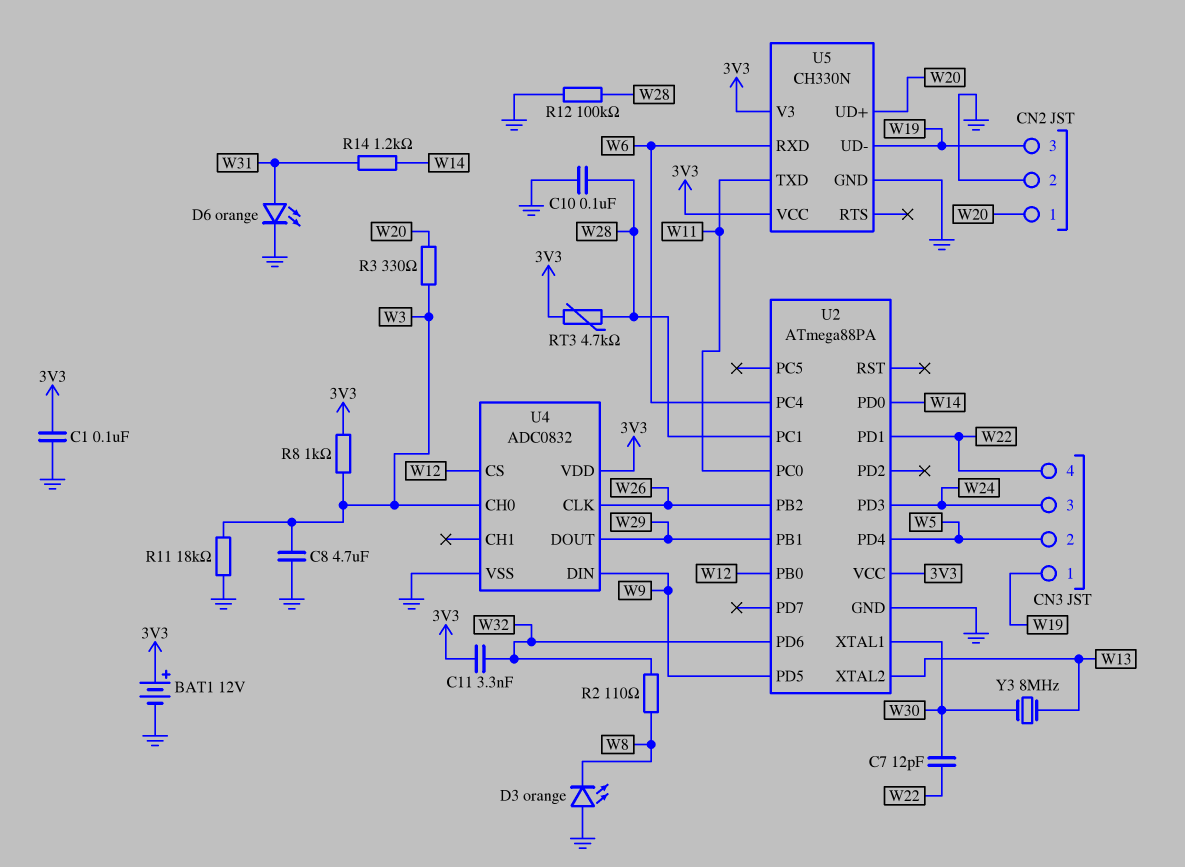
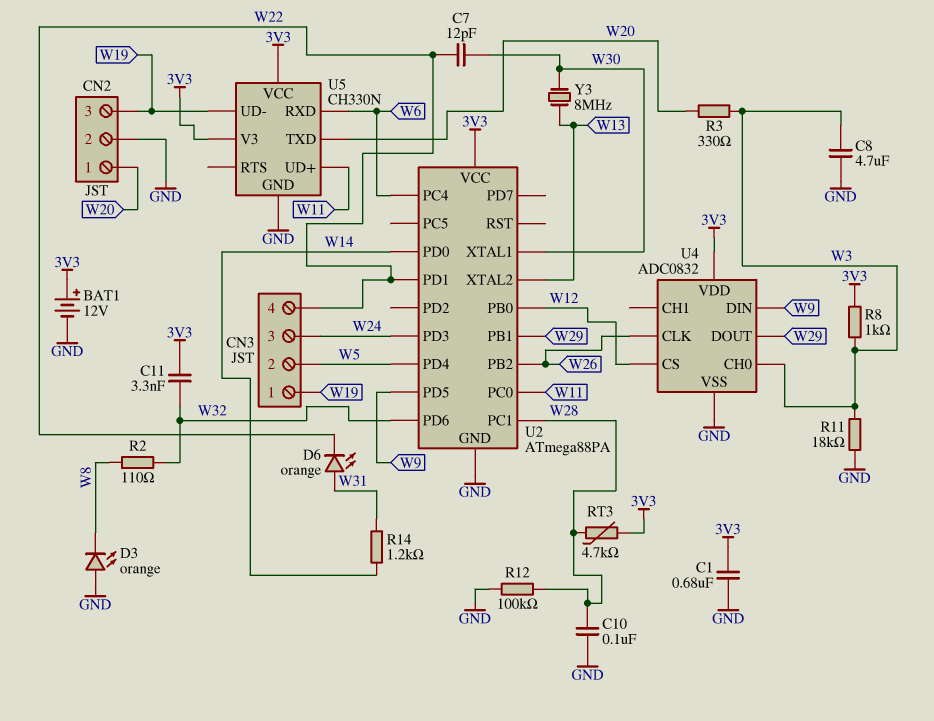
C1: 100nF (3V3, GND) -> 680nF (3V3, GND)
D6: LED orange (A W31, K GND) -> LED orange (A W31, K W22)
U5 pin TXD: W11 -> W20
U5 pin UD+: W20 -> W11

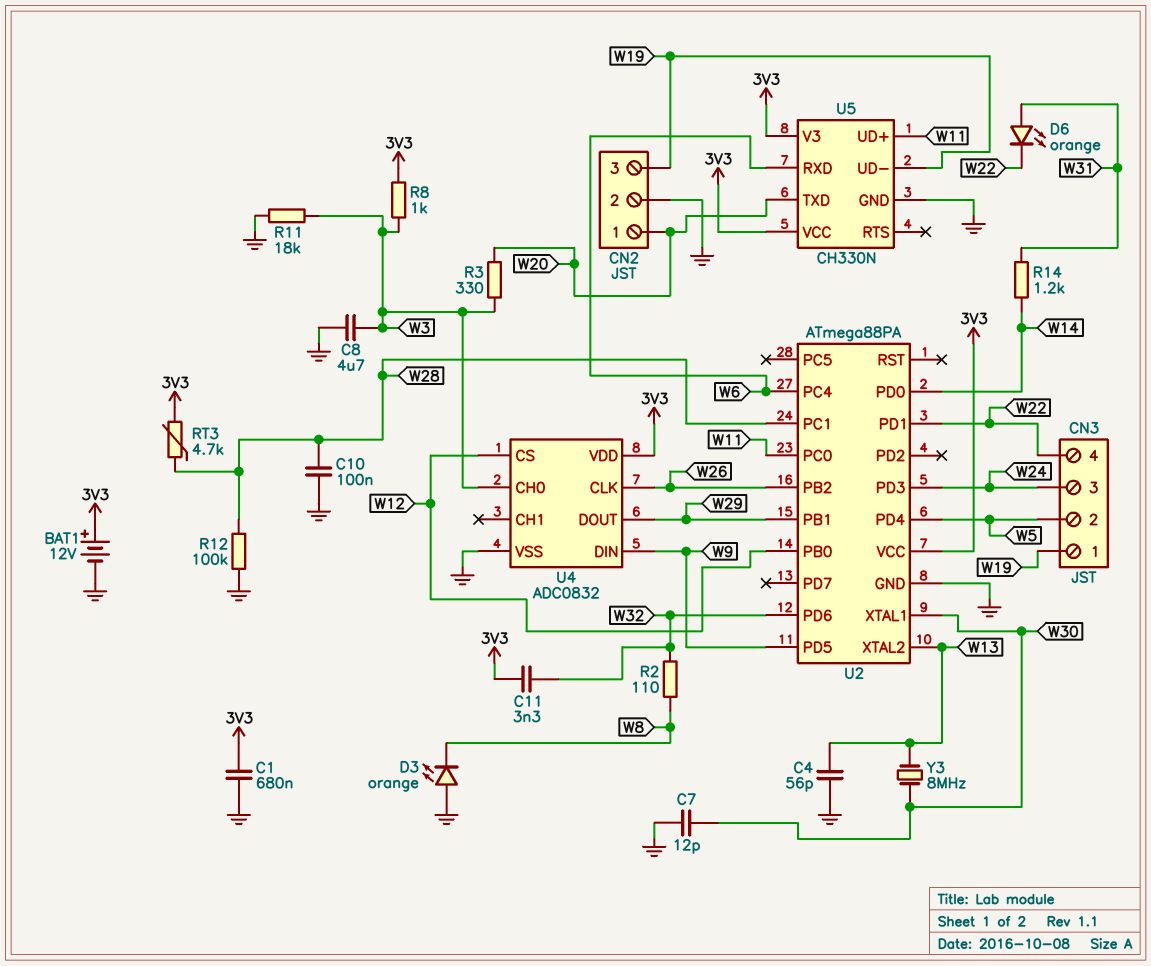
C4: none -> 56pF (GND, W13)
C7: 12pF (W22, W30) -> 12pF (GND, W30)

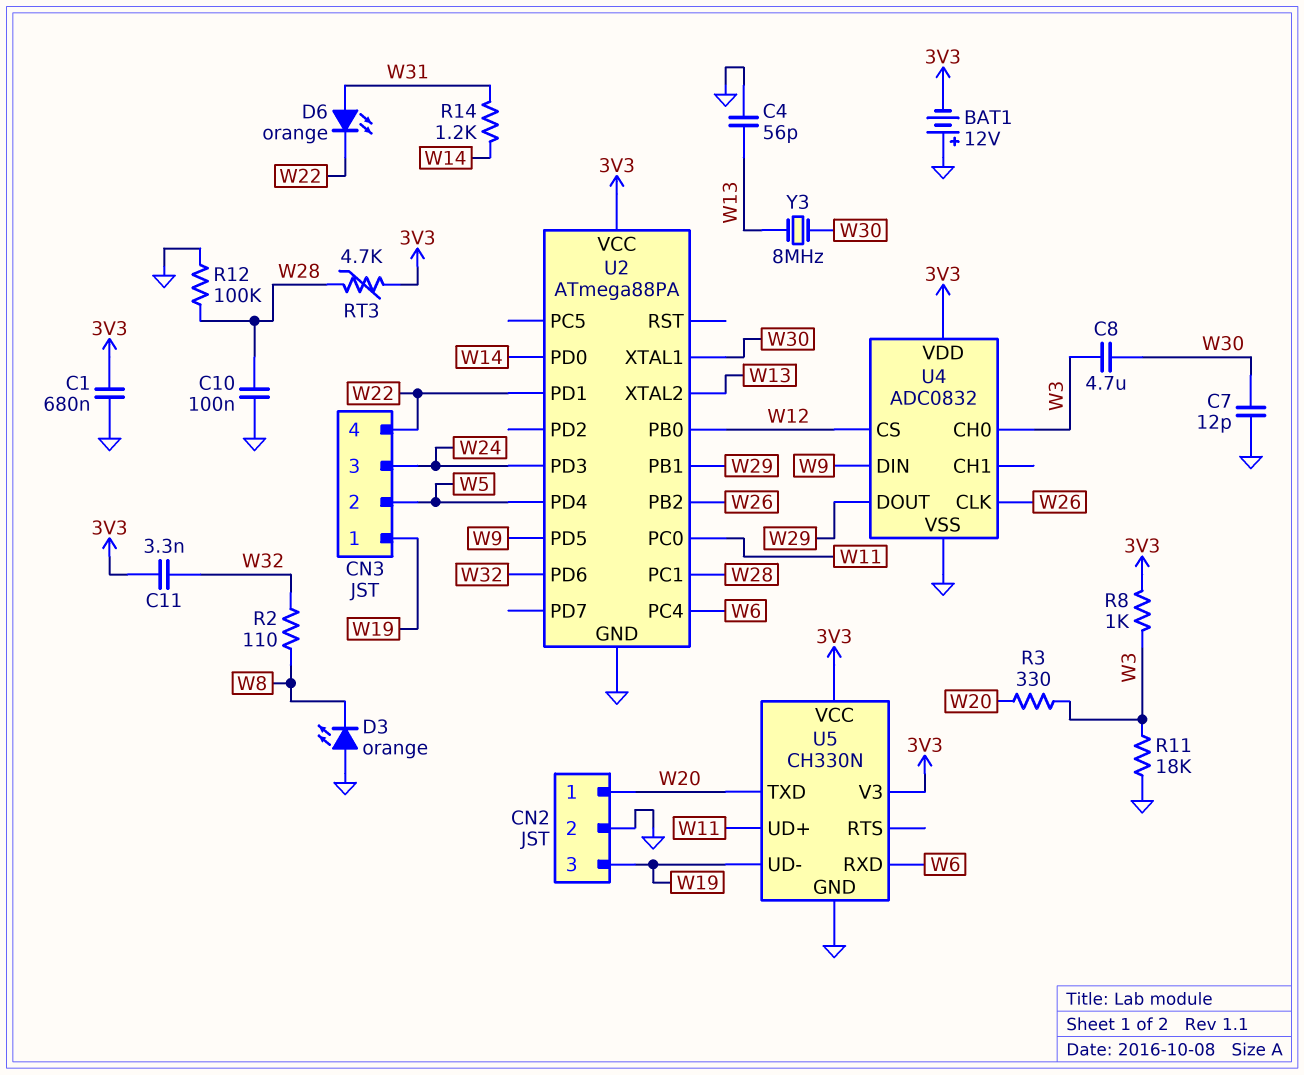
BAT1: 12V (plus 3V3, minus GND) -> 12V (plus GND, minus 3V3)
C8: 4.7uF (GND, W3) -> 4.7uF (W3, W30)

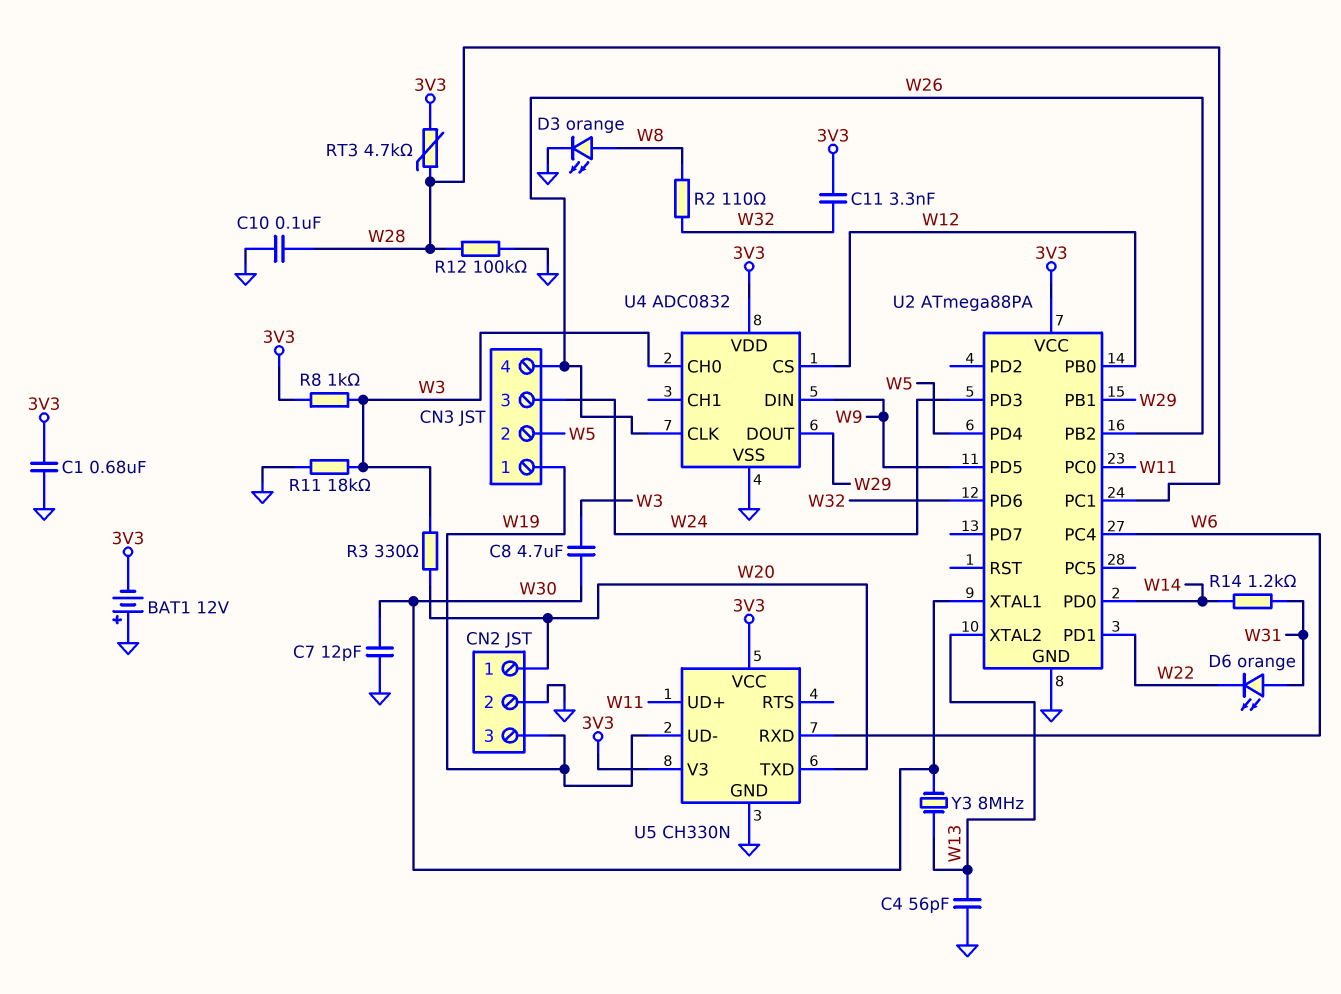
CN3 pin 4: W22 -> W26
D3: LED orange (A GND, K W8) -> LED orange (A W8, K GND)

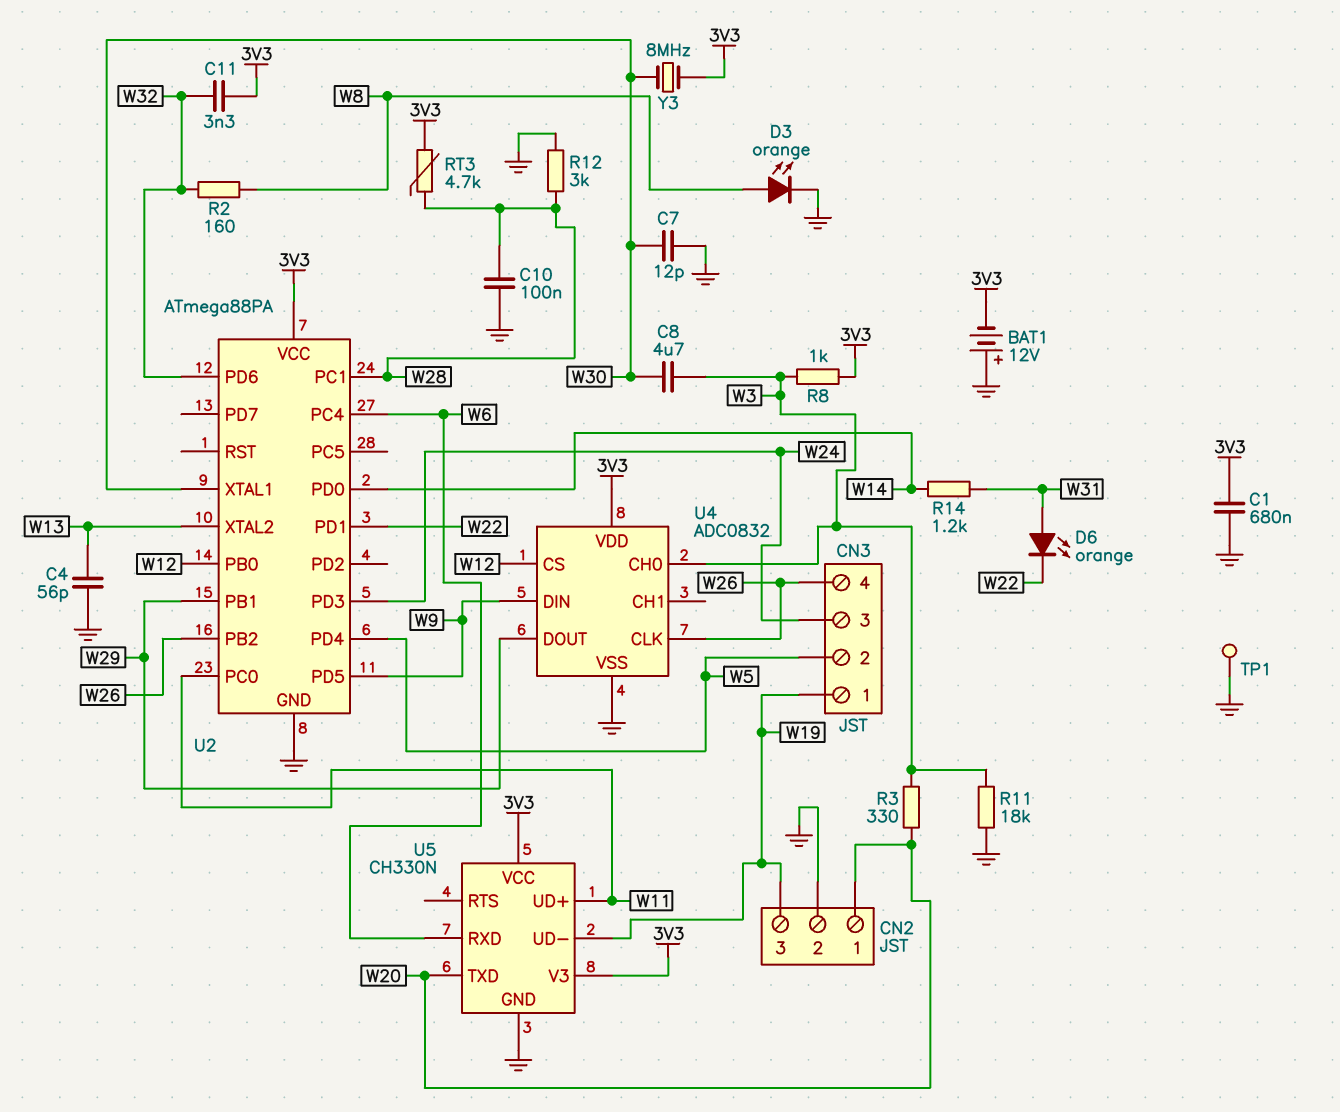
R2: 110 (W8, W32) -> 160 (W8, W32)
R12: 100k (GND, W28) -> 3k (GND, W28)
TP1: none -> test point (GND)
Y3: 8MHz (W13, W30) -> 8MHz (3V3, W30)

